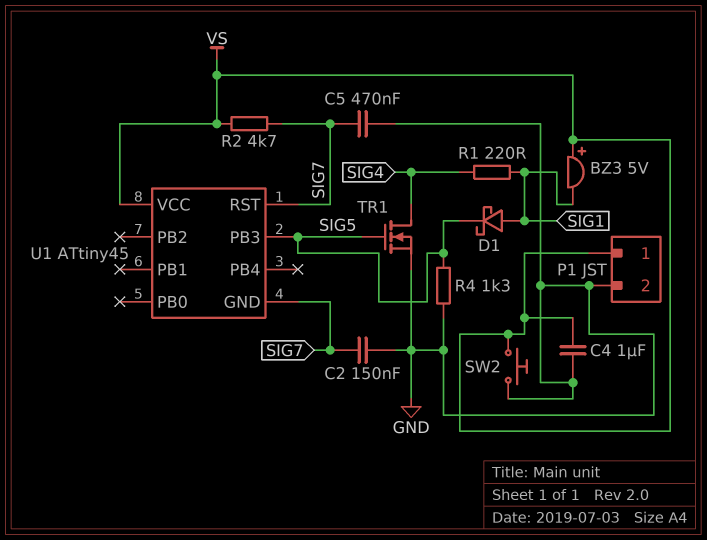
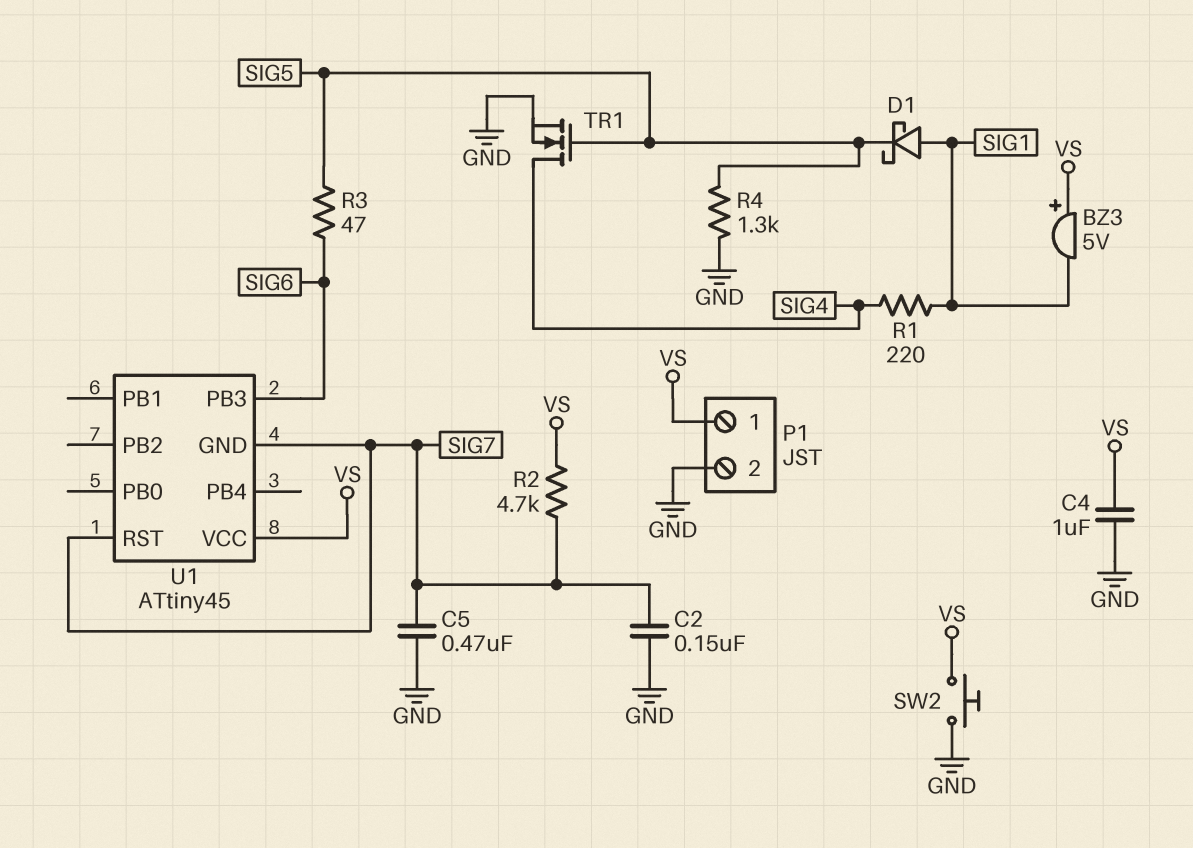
R3: none -> 47 (SIG5, SIG6)
U1 pin PB3: SIG5 -> SIG6

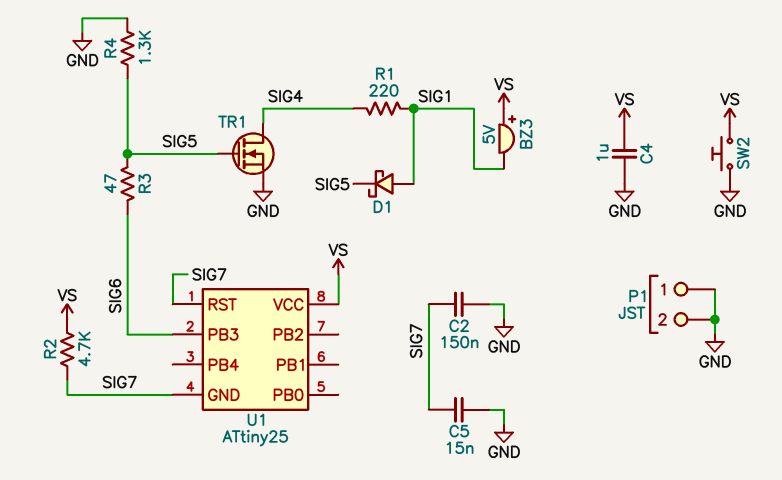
C5: 470nF (GND, SIG7) -> 15nF (GND, SIG7)
P1 pin 1: VS -> GND
U1: ATtiny45 -> ATtiny25

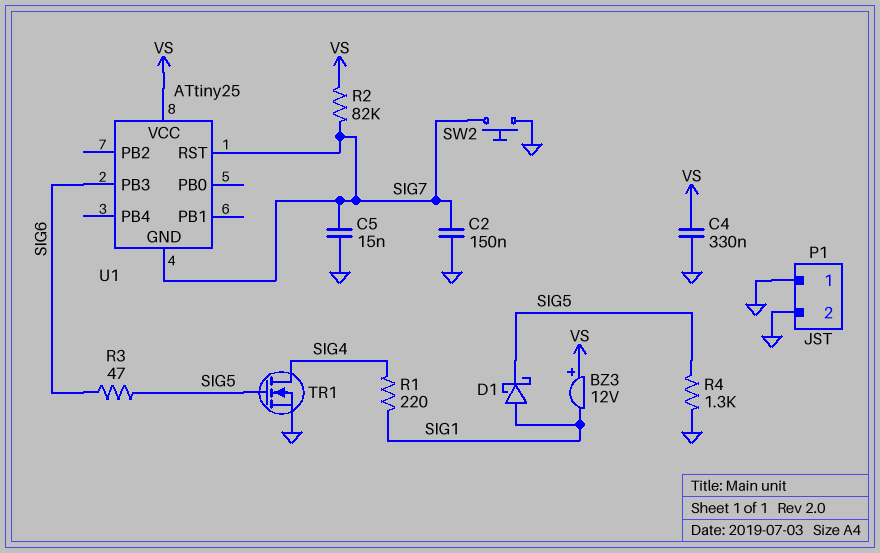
BZ3: buzzer 5V (plus VS, minus SIG1) -> buzzer 12V (plus VS, minus SIG1)
C4: 1uF (GND, VS) -> 330nF (GND, VS)
R2: 4.7k (SIG7, VS) -> 82k (SIG7, VS)
SW2: button (GND, VS) -> button (GND, SIG7)

